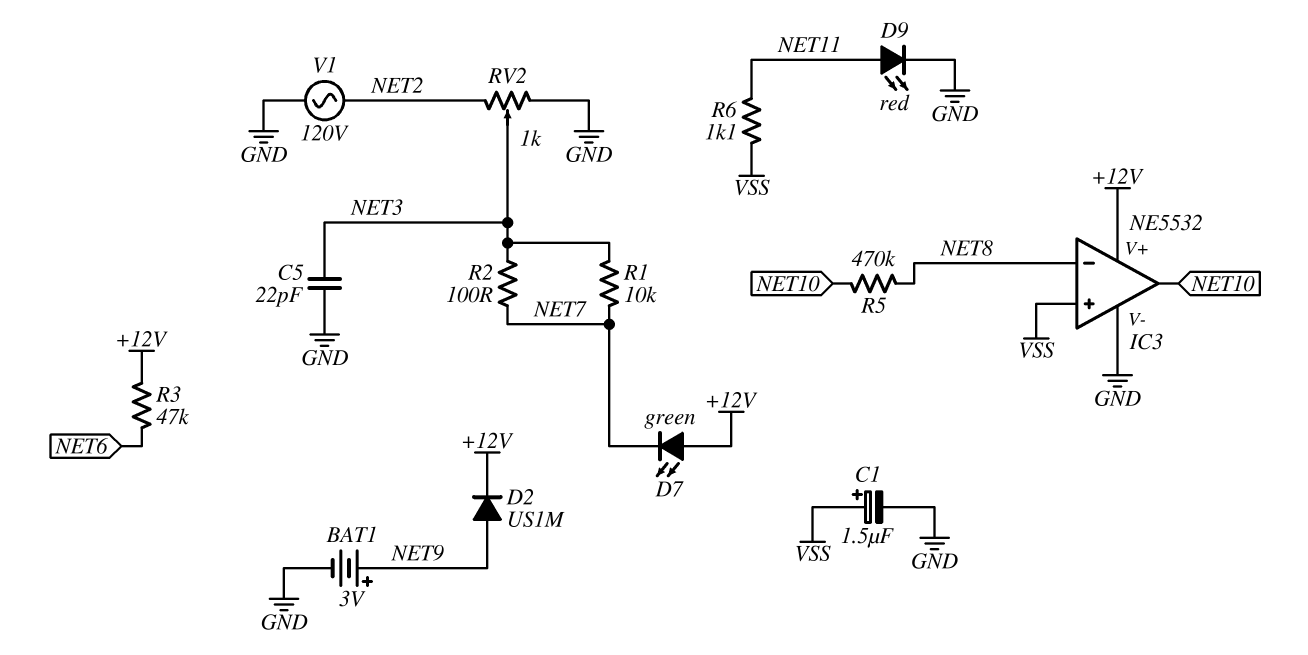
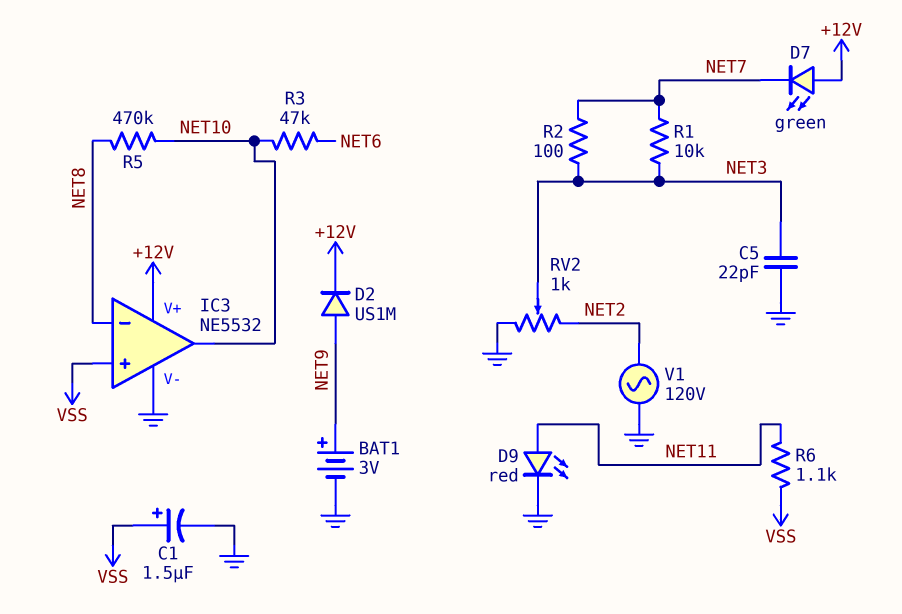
R3: 47k (+12V, NET6) -> 47k (NET6, NET10)

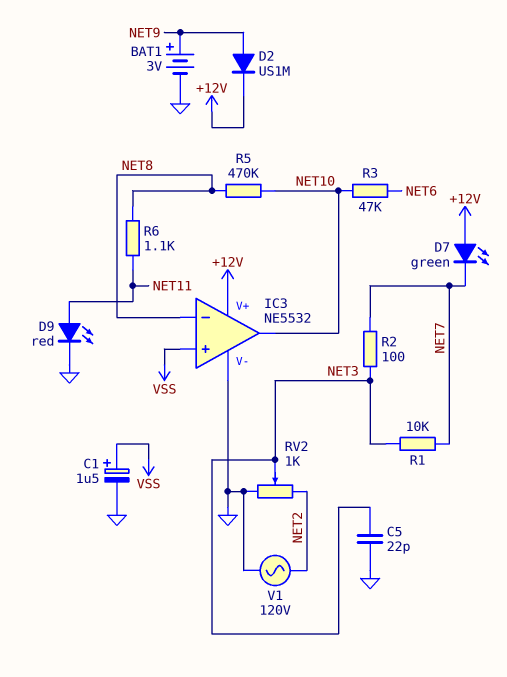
R6: 1.1k (NET11, VSS) -> 1.1k (NET8, NET11)

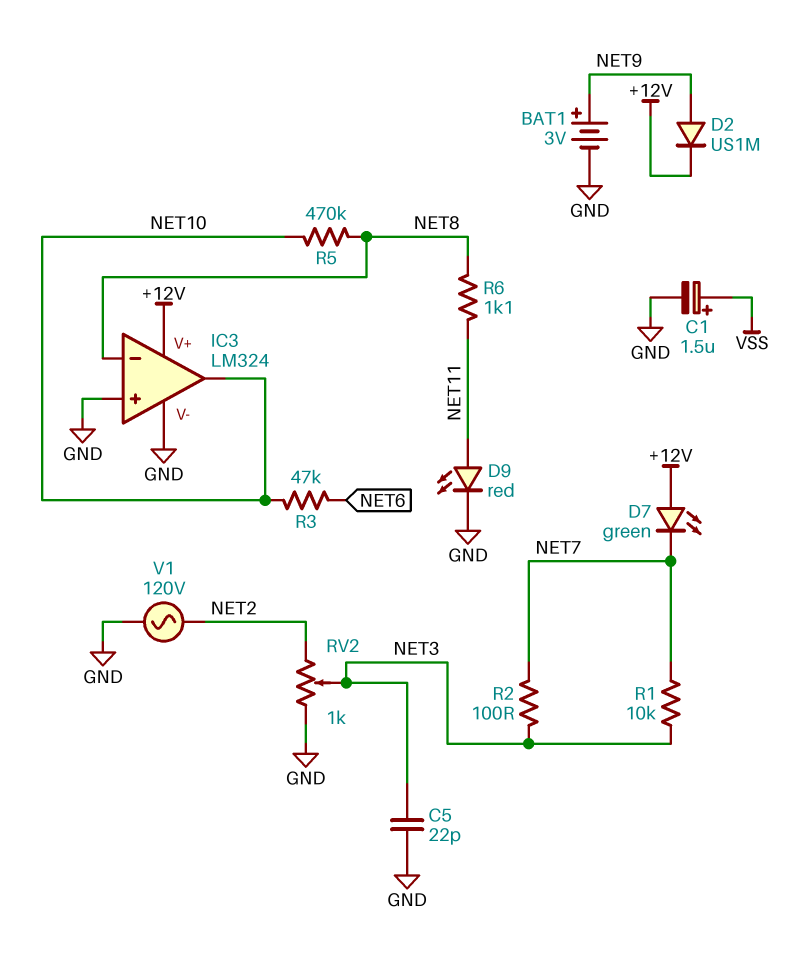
IC3: NE5532 -> LM324
IC3 pin in+: VSS -> GND

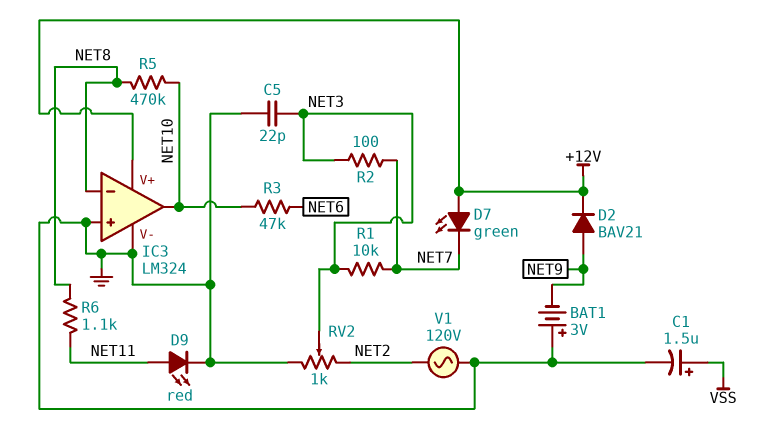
BAT1: 3V (plus NET9, minus GND) -> 3V (plus GND, minus NET9)
D2: diode US1M (A NET9, K +12V) -> diode BAV21 (A NET9, K +12V)

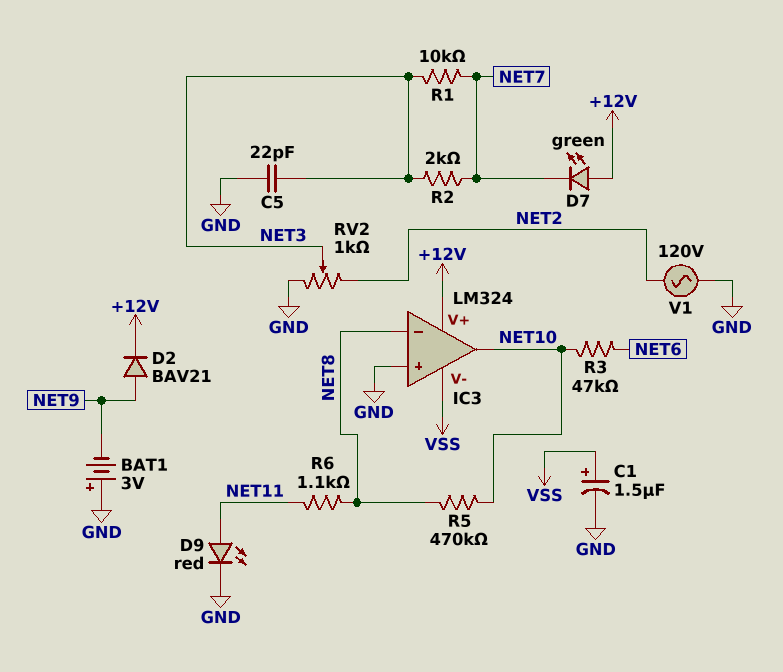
IC3 pin V-: GND -> VSS
R2: 100 (NET3, NET7) -> 2k (NET3, NET7)

